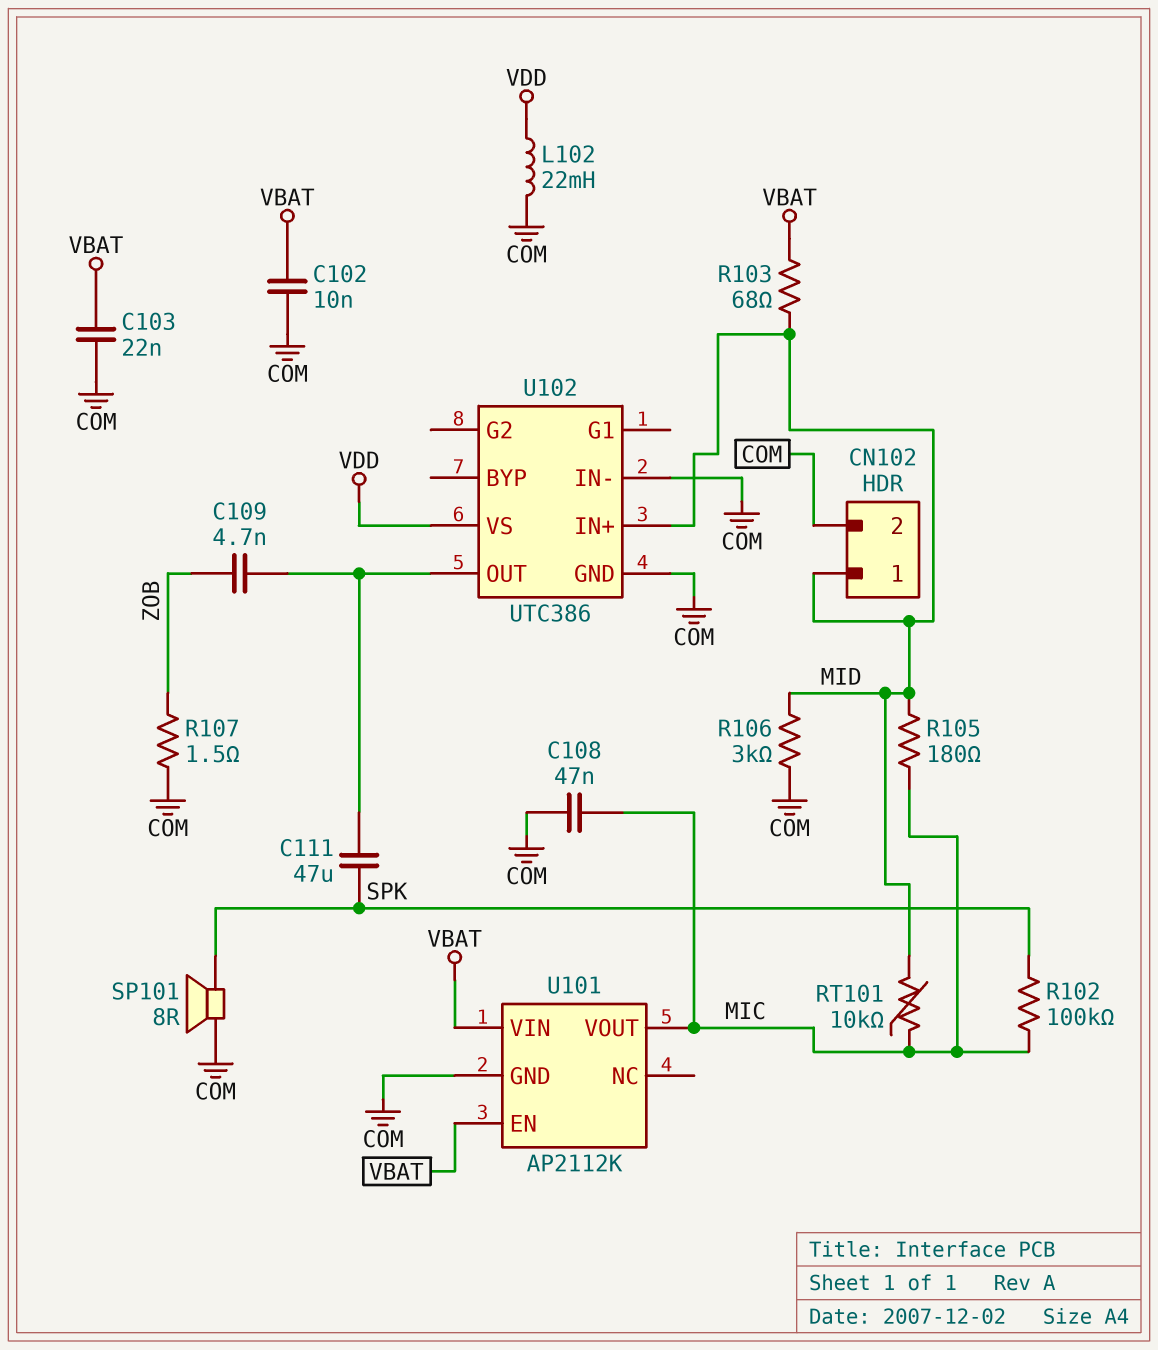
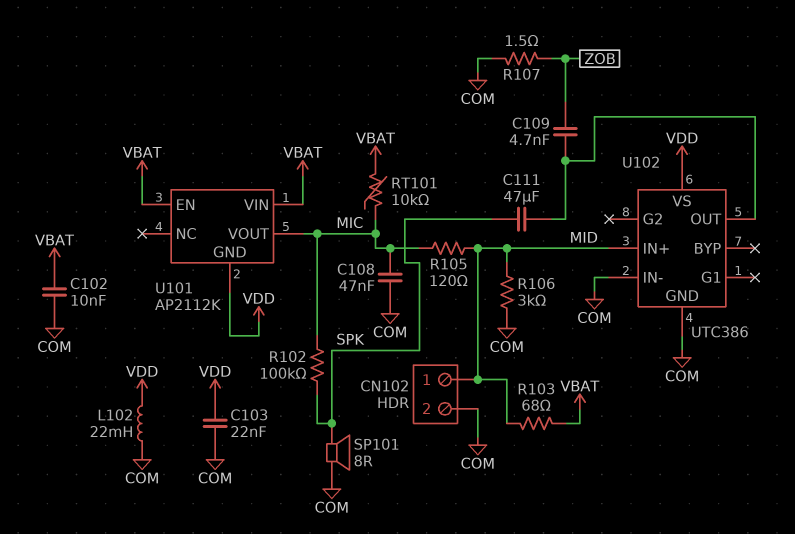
C103: 22nF (COM, VBAT) -> 22nF (COM, VDD)
R105: 180 (MIC, MID) -> 120 (MIC, MID)
RT101: 10k (MIC, MID) -> 10k (MIC, VBAT)
U101 pin GND: COM -> VDD

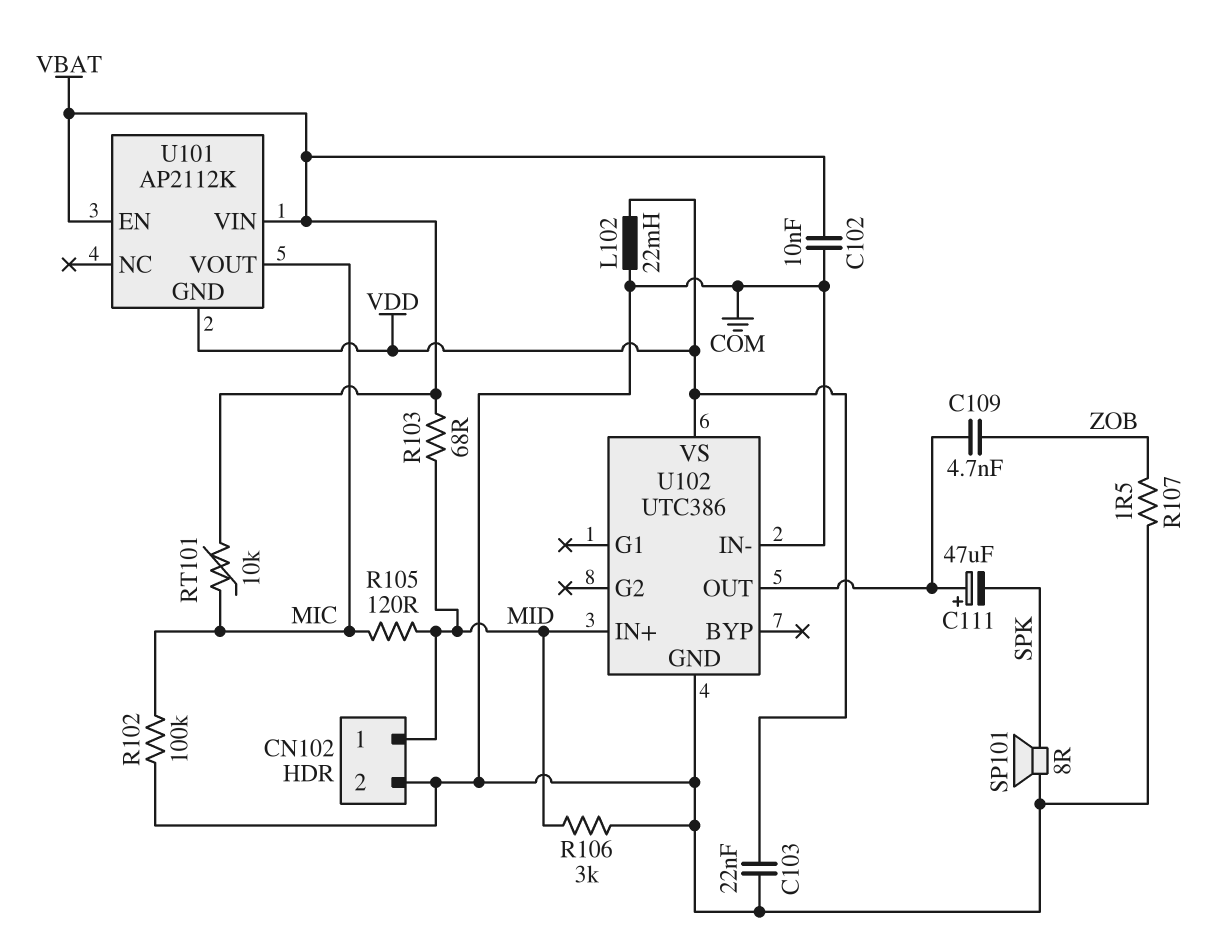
C108: 47nF (COM, MIC) -> none
C111: 47uF (SPK, U102/OUT) -> 47uF (plus U102/OUT, minus SPK)
R102: 100k (MIC, SPK) -> 100k (COM, MIC)

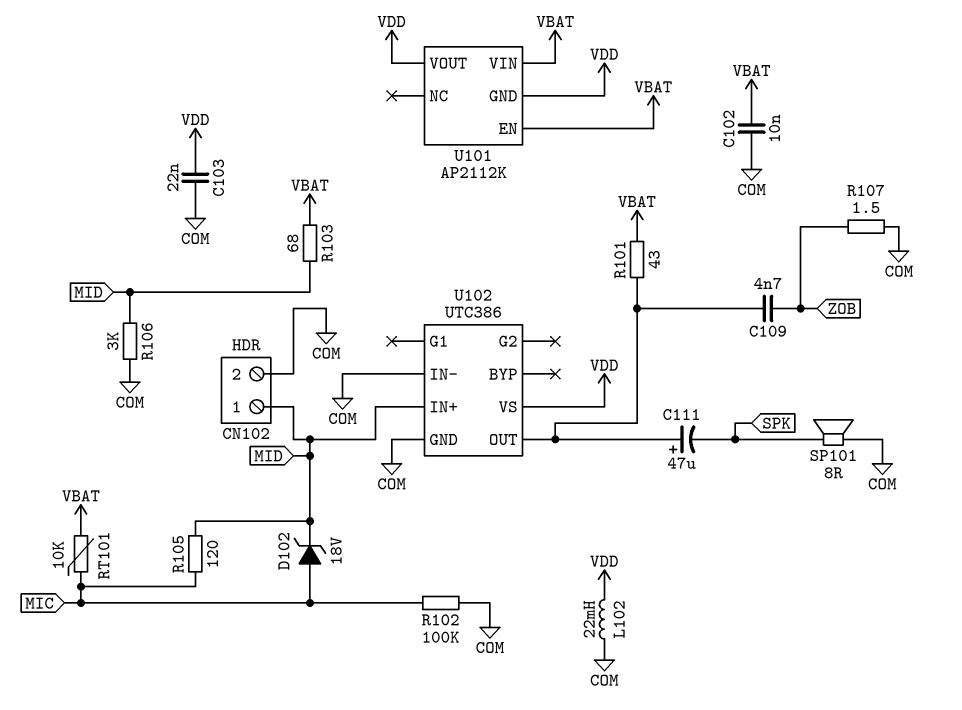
D102: none -> zener 18V (A MIC, K MID)
R101: none -> 43 (U102/OUT, VBAT)
U101 pin VOUT: MIC -> VDD

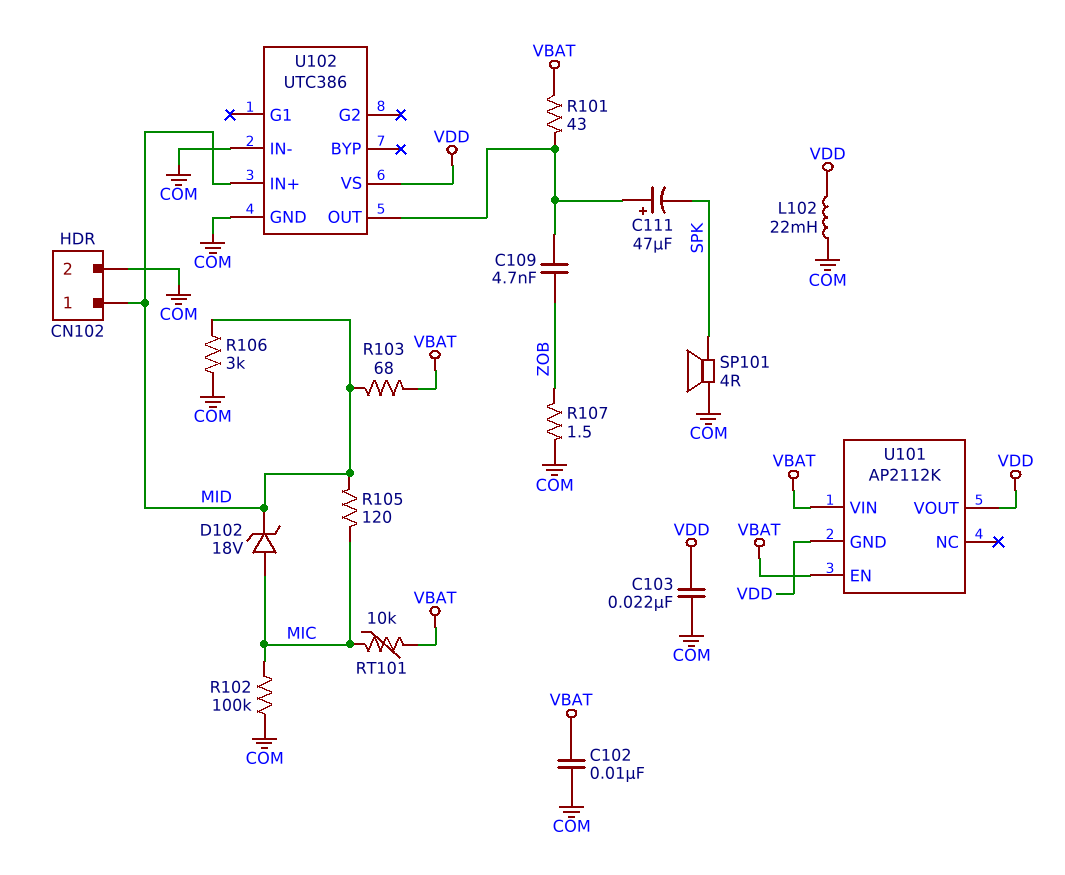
SP101: speaker 8R (COM, SPK) -> speaker 4R (COM, SPK)

